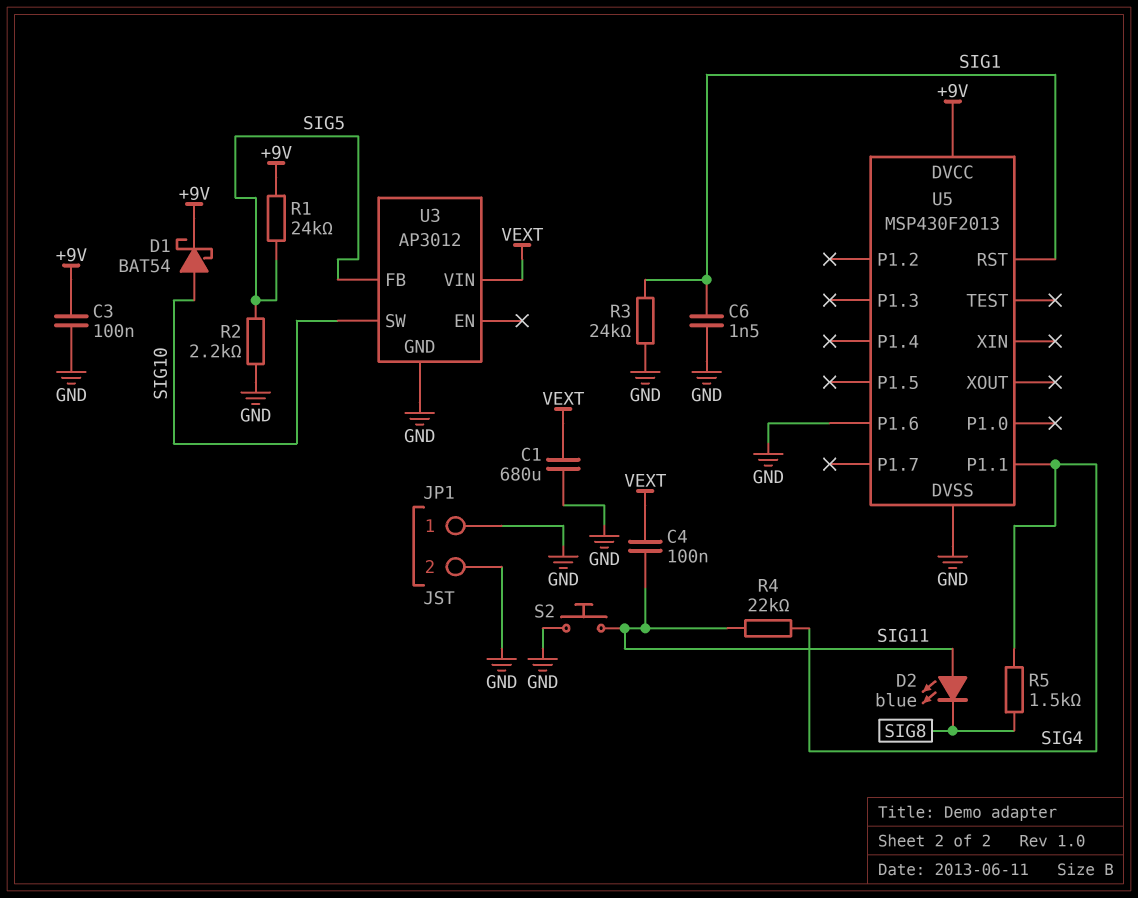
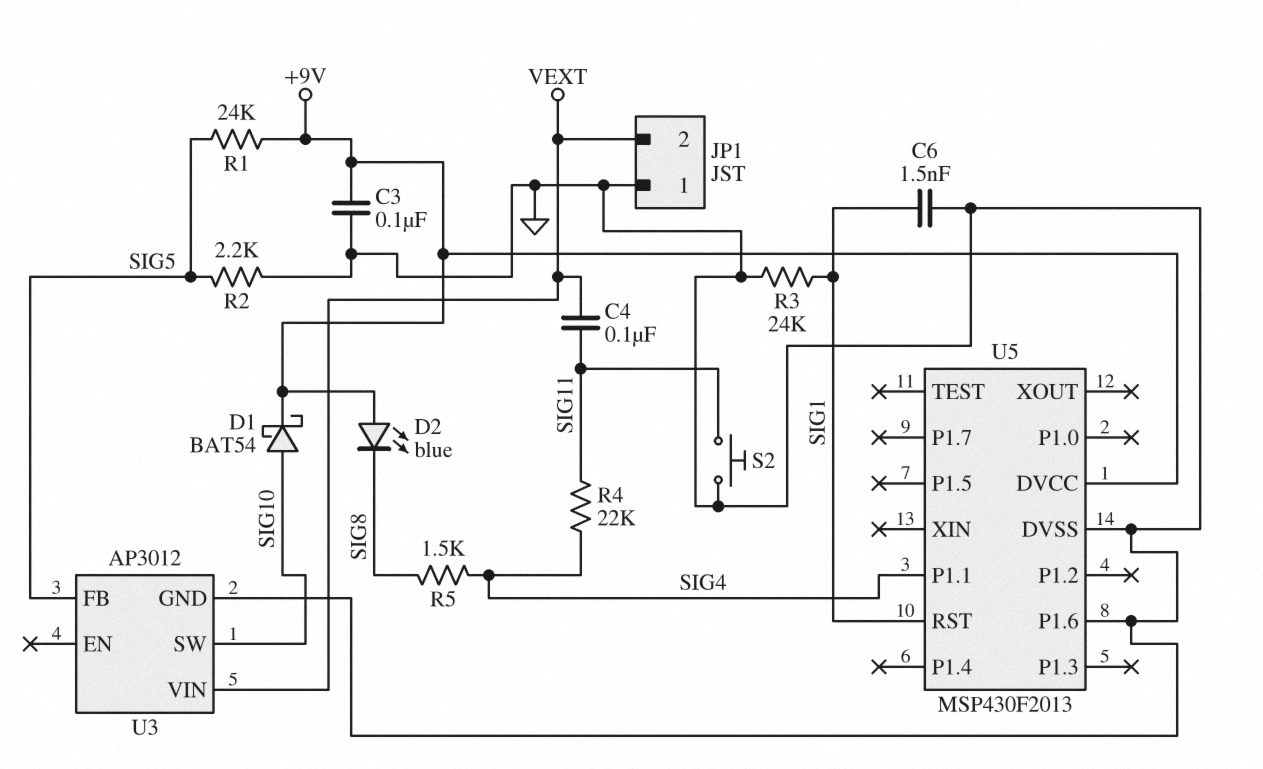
C1: 680uF (GND, VEXT) -> none
D2: LED blue (A SIG11, K SIG8) -> LED blue (A +9V, K SIG8)
JP1 pin 2: GND -> VEXT

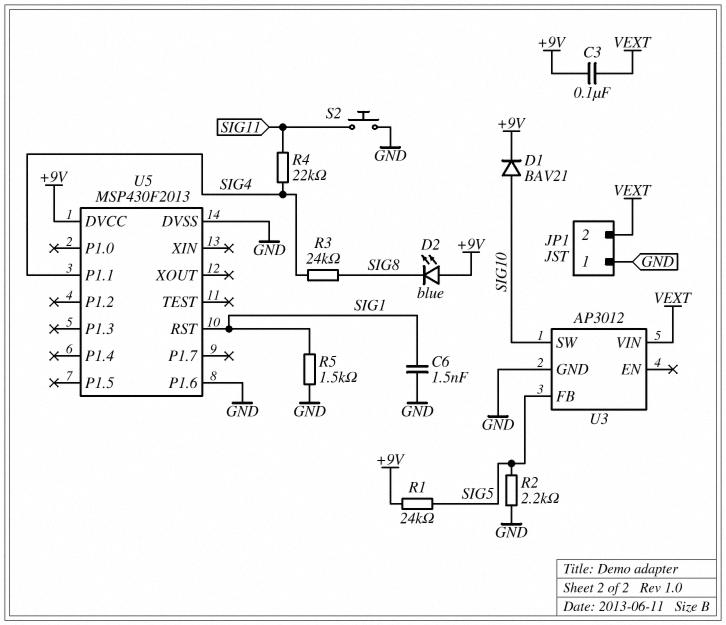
C3: 100nF (+9V, GND) -> 100nF (+9V, VEXT)
C4: 100nF (SIG11, VEXT) -> none
D1: schottky BAT54 (A SIG10, K +9V) -> diode BAV21 (A SIG10, K +9V)
R3: 24k (GND, SIG1) -> 24k (SIG4, SIG8)
R5: 1.5k (SIG4, SIG8) -> 1.5k (GND, SIG1)

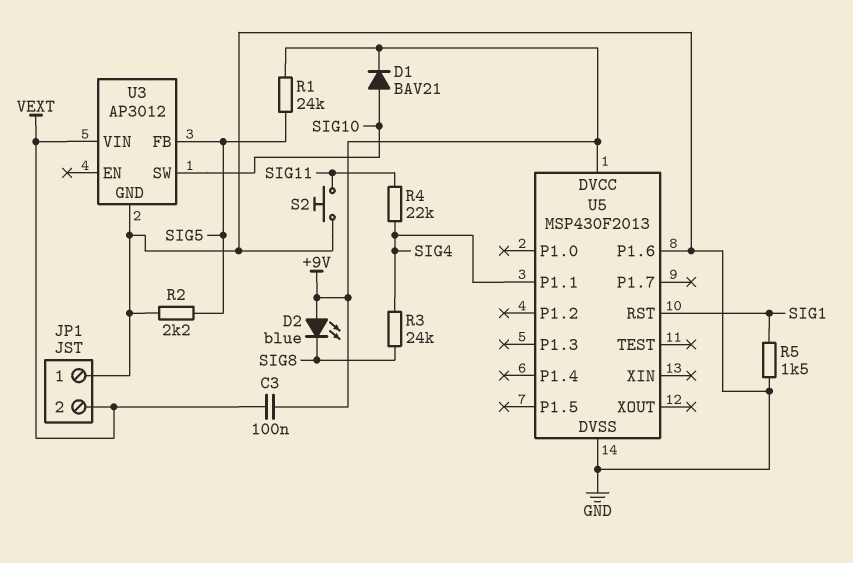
C6: 1.5nF (GND, SIG1) -> none

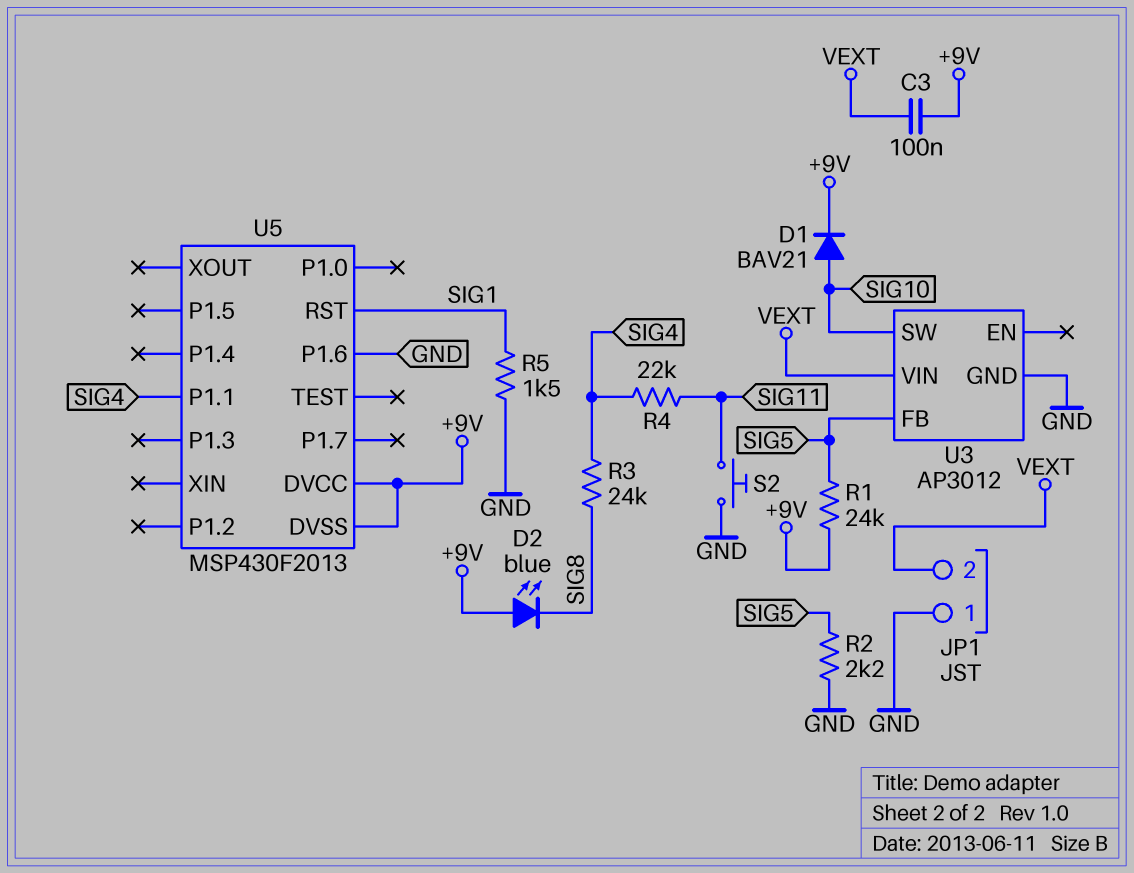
U5 pin DVSS: GND -> +9V

